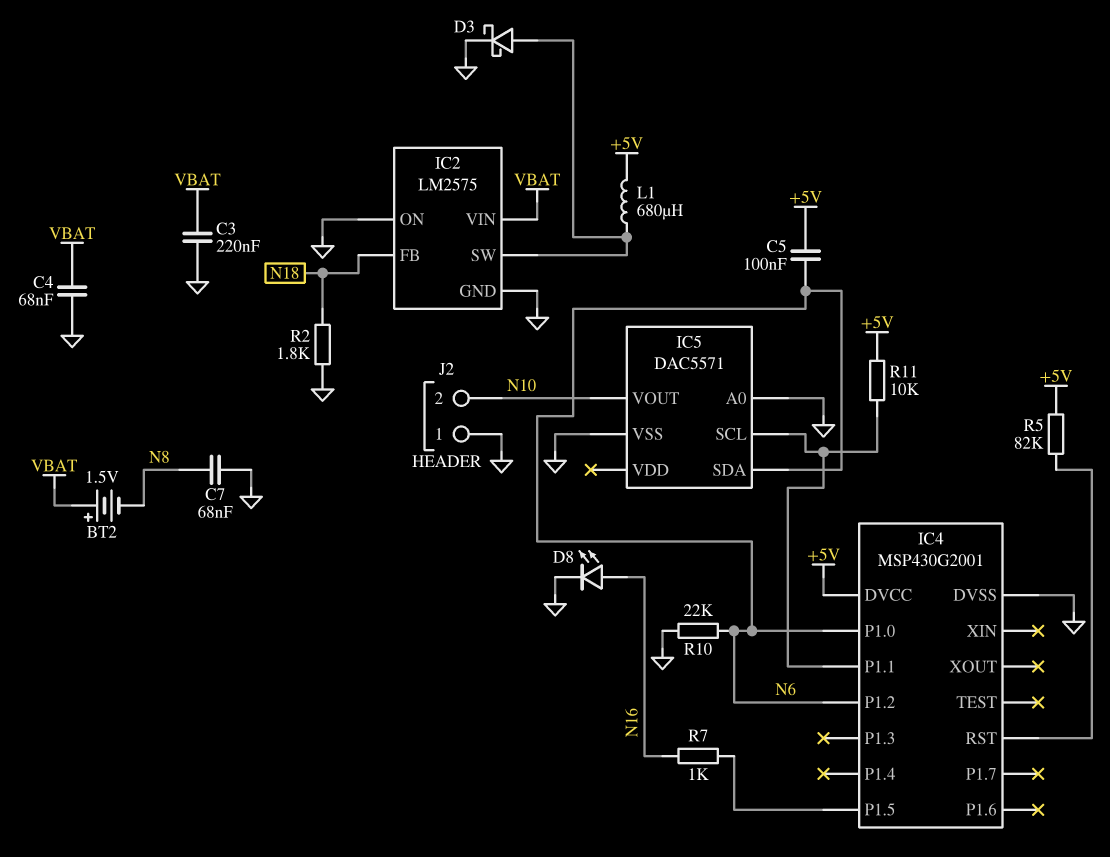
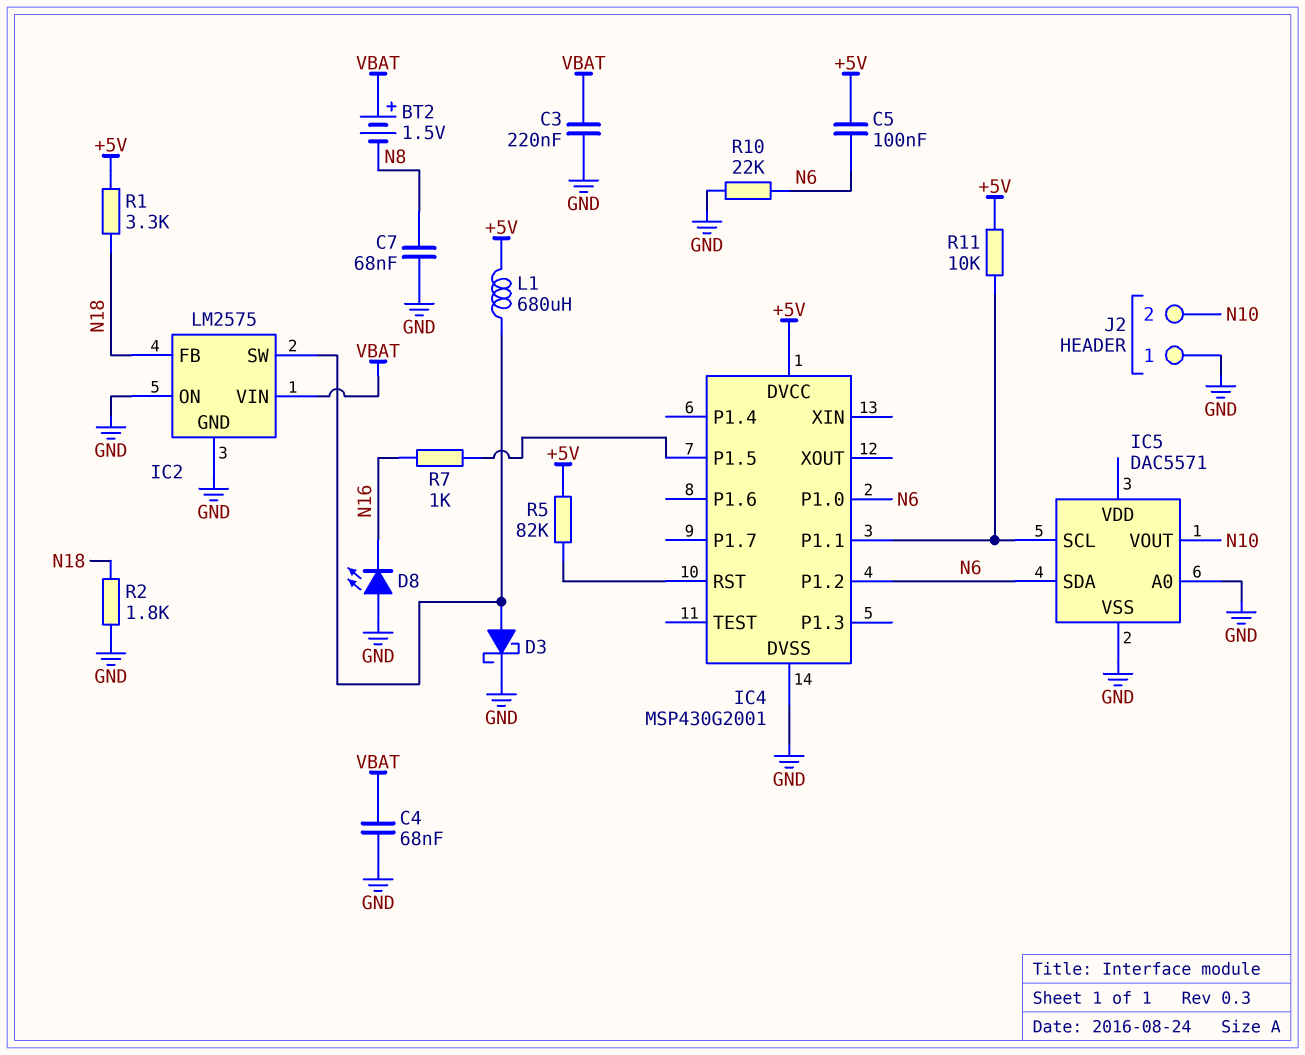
D8: LED (A N16, K GND) -> LED (A GND, K N16)
R1: none -> 3.3k (+5V, N18)

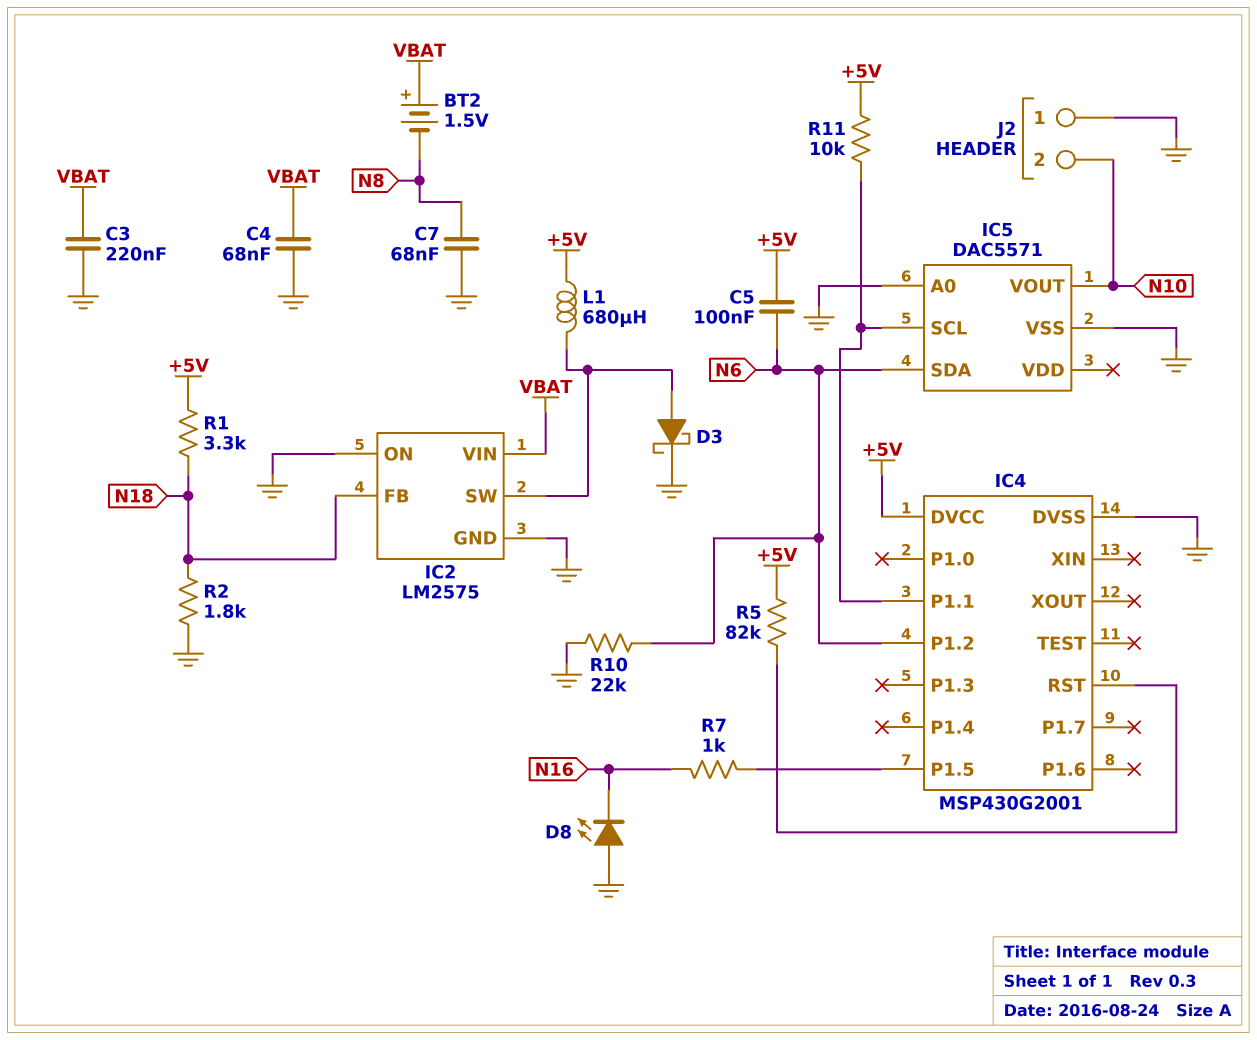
IC4 pin P1.0: N6 -> none

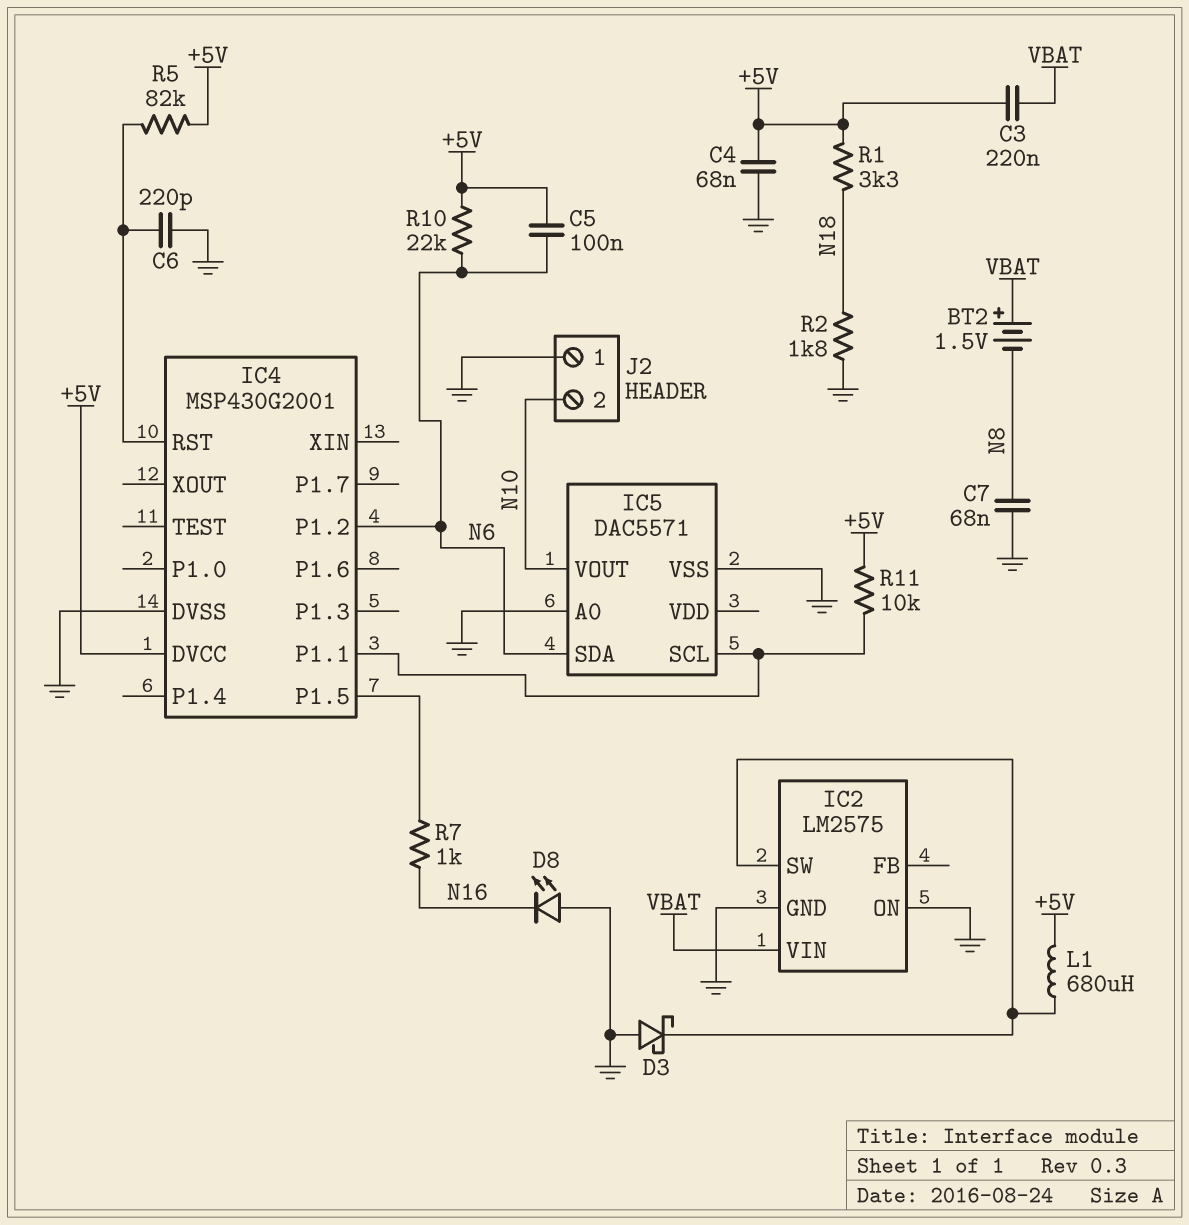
C3: 220nF (GND, VBAT) -> 220nF (+5V, VBAT)
C4: 68nF (GND, VBAT) -> 68nF (+5V, GND)
C6: none -> 220pF (GND, IC4/RST)
D3: schottky (A IC2/SW, K GND) -> schottky (A GND, K IC2/SW)
IC2 pin FB: N18 -> none
R10: 22k (GND, N6) -> 22k (+5V, N6)

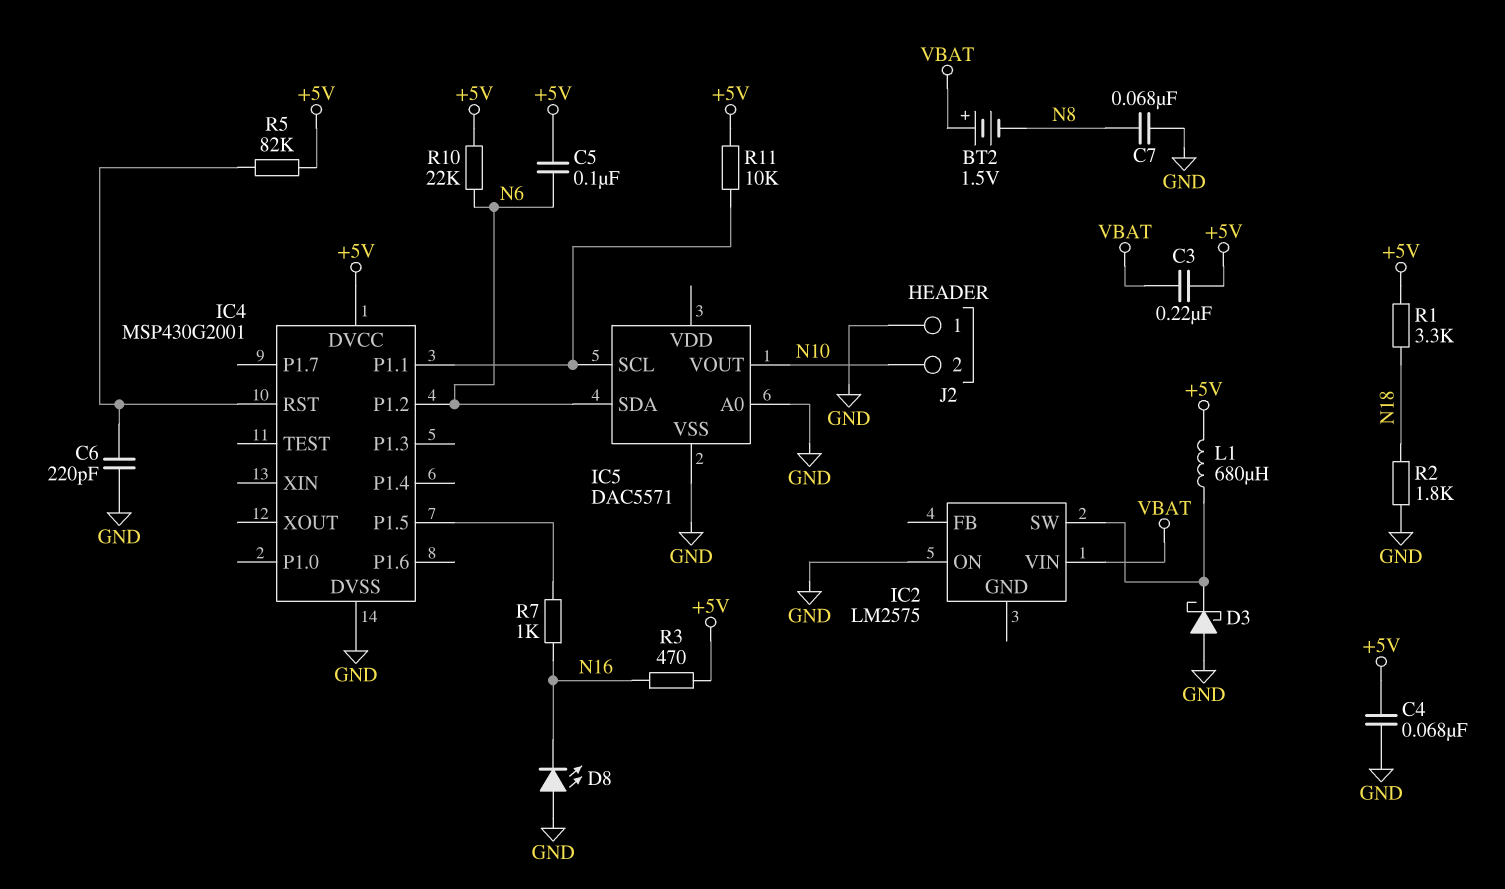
IC2 pin GND: GND -> none
R3: none -> 470 (+5V, N16)

